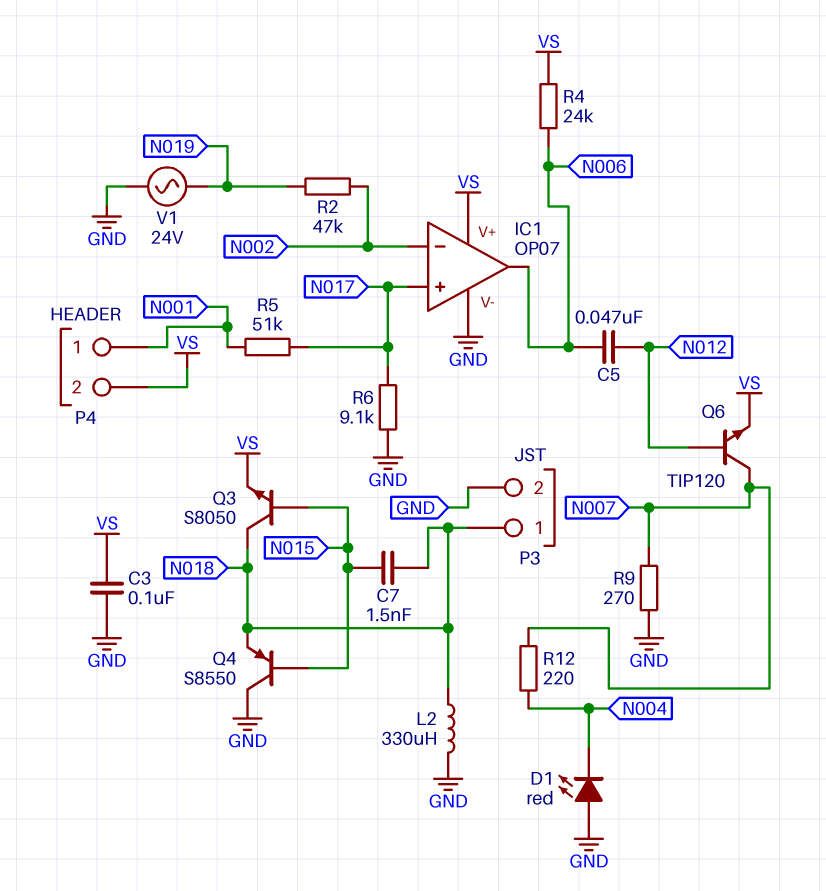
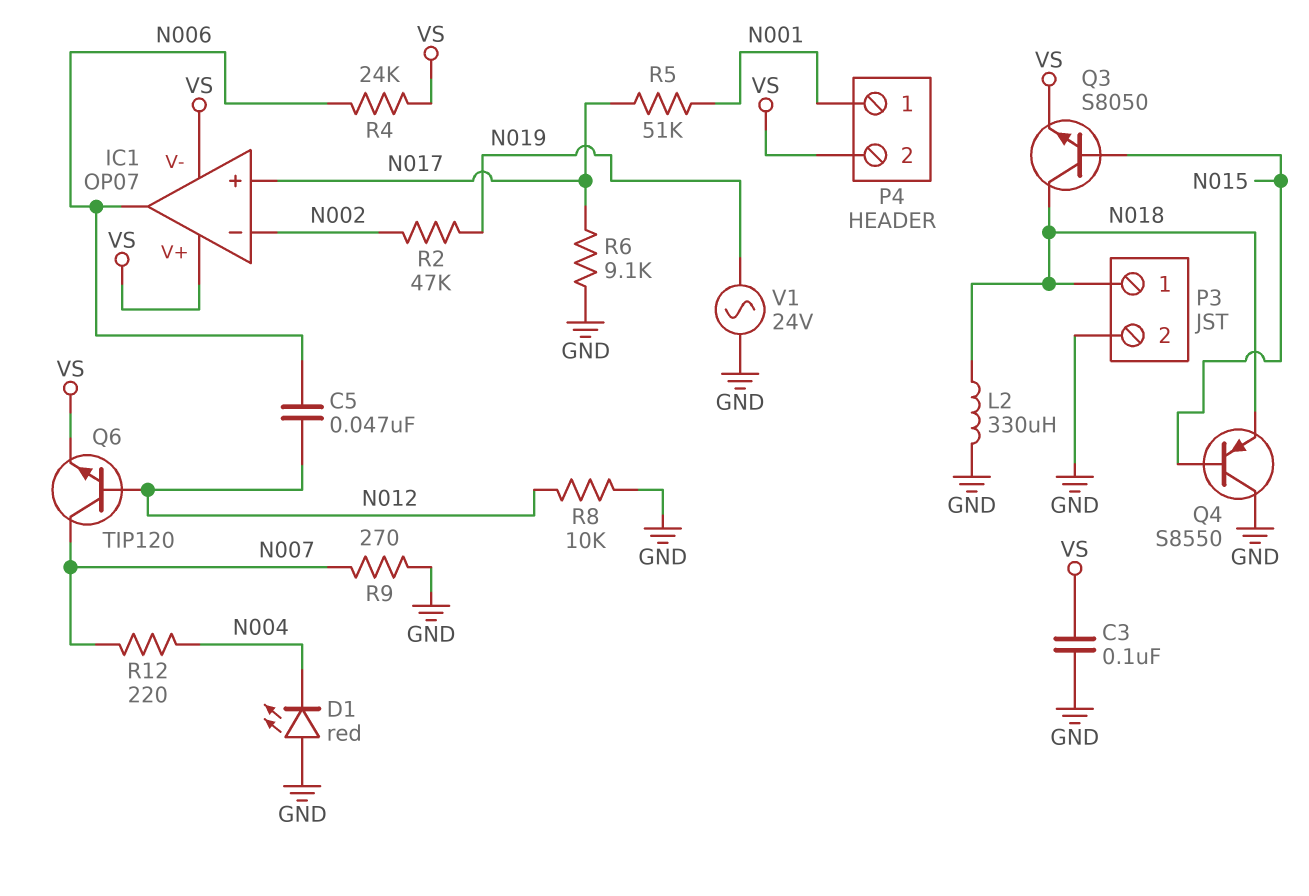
C7: 1.5nF (N015, N018) -> none
IC1 pin V-: GND -> VS
R8: none -> 10k (GND, N012)

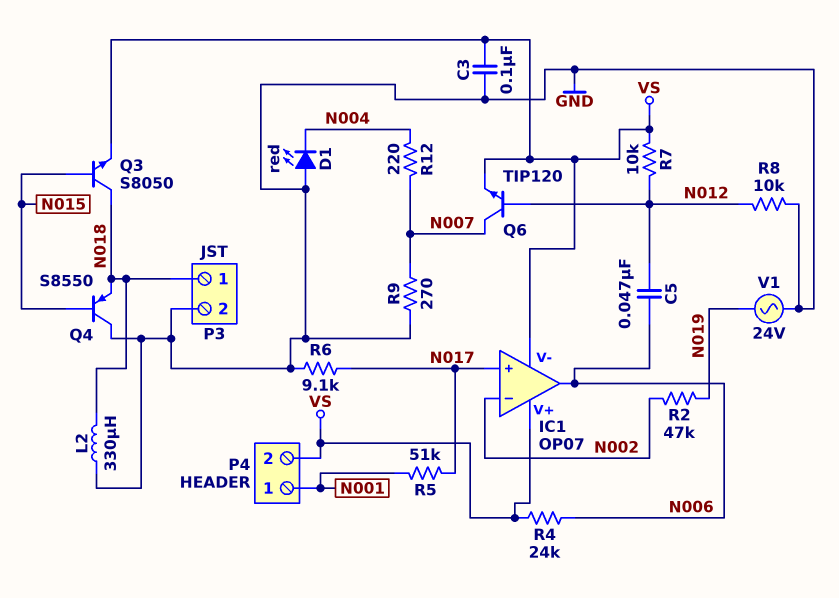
R7: none -> 10k (N012, VS)

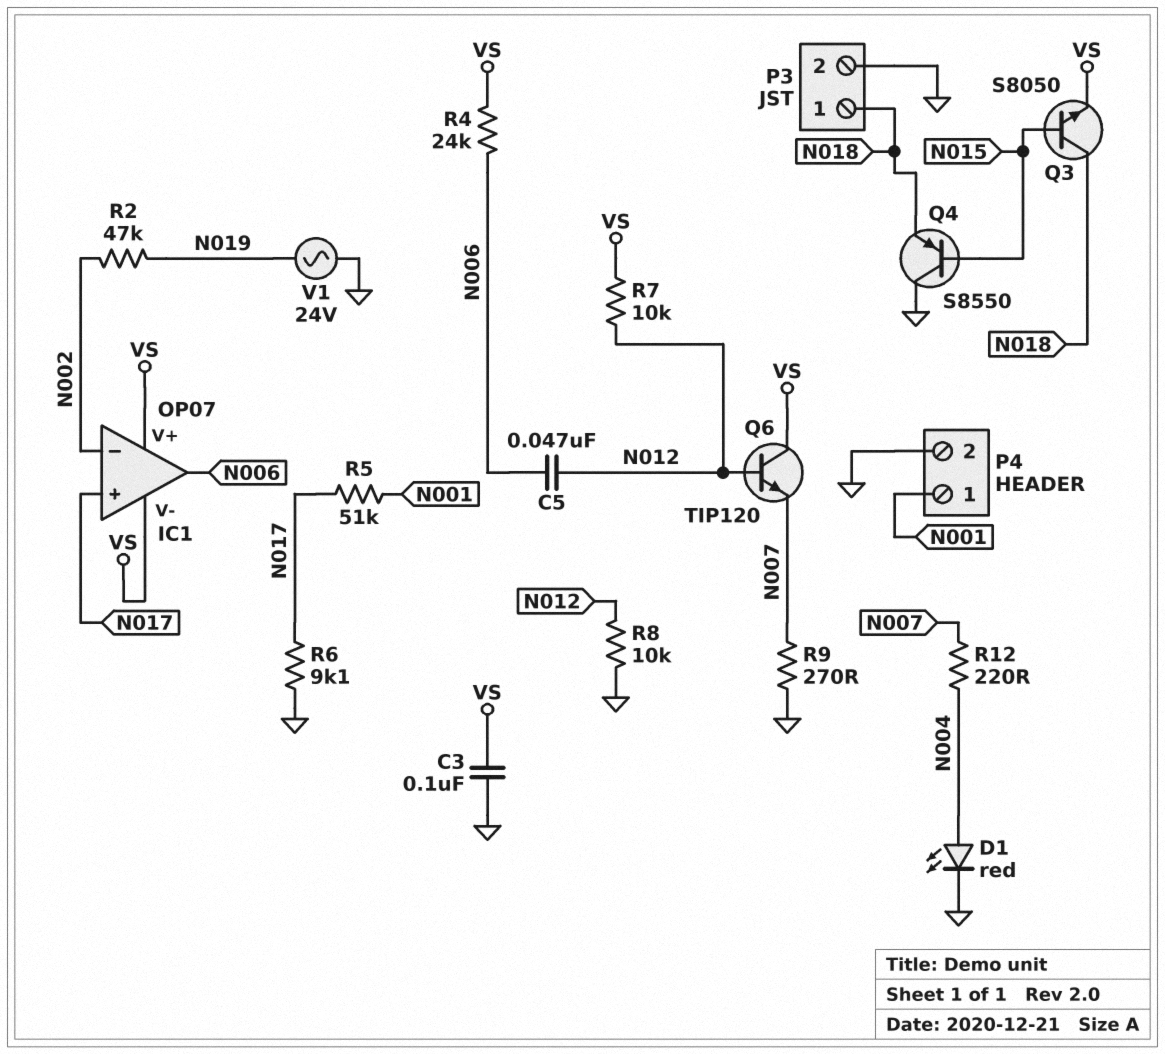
D1: LED red (A GND, K N004) -> LED red (A N004, K GND)
L2: 330uH (GND, N018) -> none
P4 pin 2: VS -> GND
Q6: NPN TIP120 (B N012, C N007, E VS) -> NPN TIP120 (B N012, C VS, E N007)

